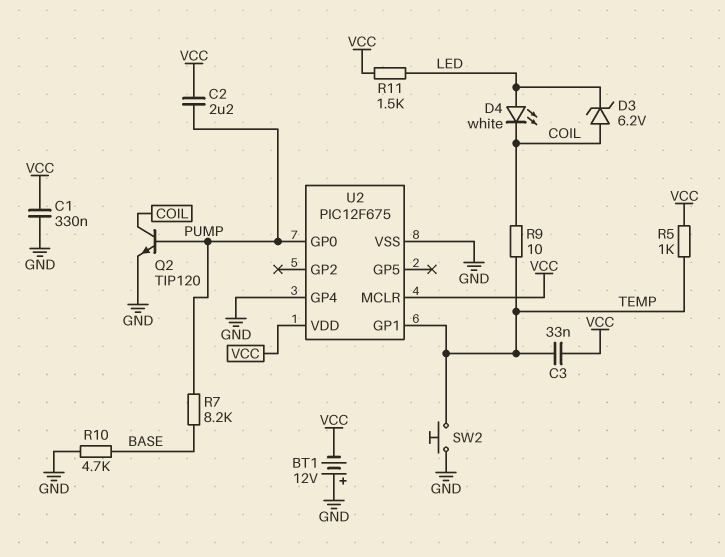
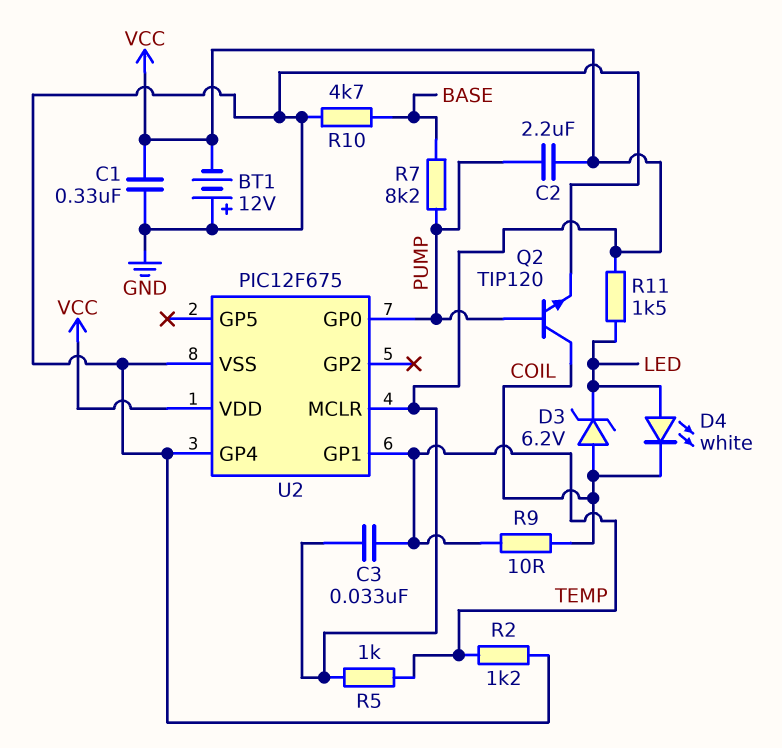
R2: none -> 1.2k (GND, TEMP)
SW2: button (GND, TEMP) -> none

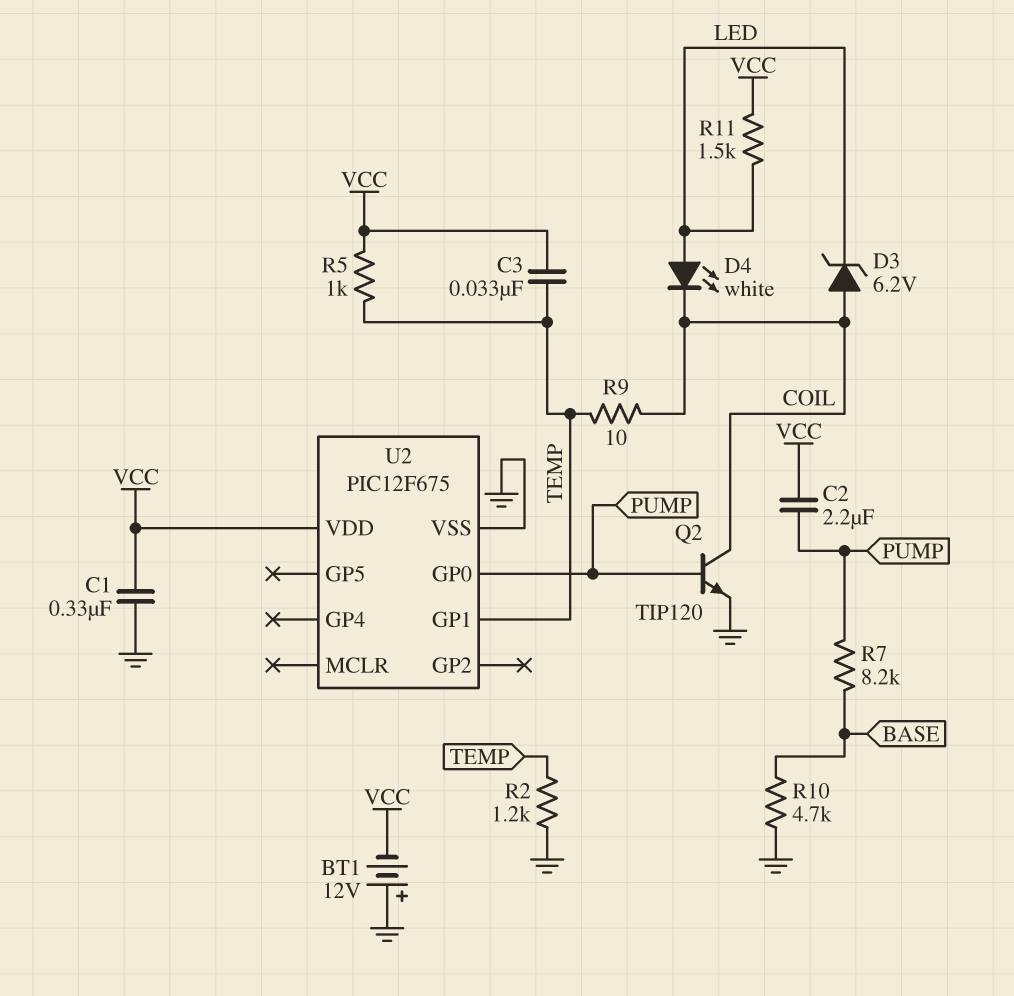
U2 pin GP4: GND -> none
U2 pin MCLR: VCC -> none

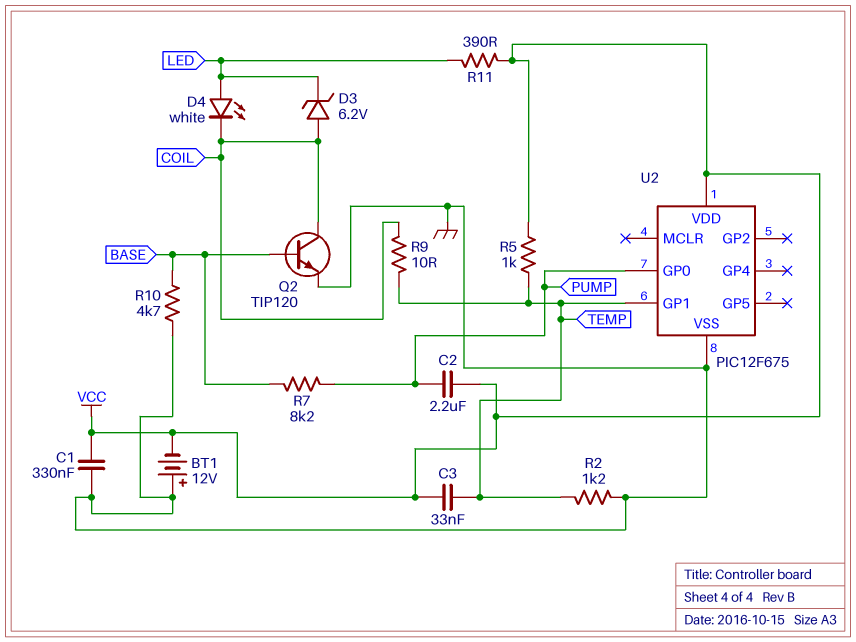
Q2: NPN TIP120 (B PUMP, C COIL, E GND) -> NPN TIP120 (B BASE, C COIL, E GND)
R11: 1.5k (LED, VCC) -> 390 (LED, VCC)

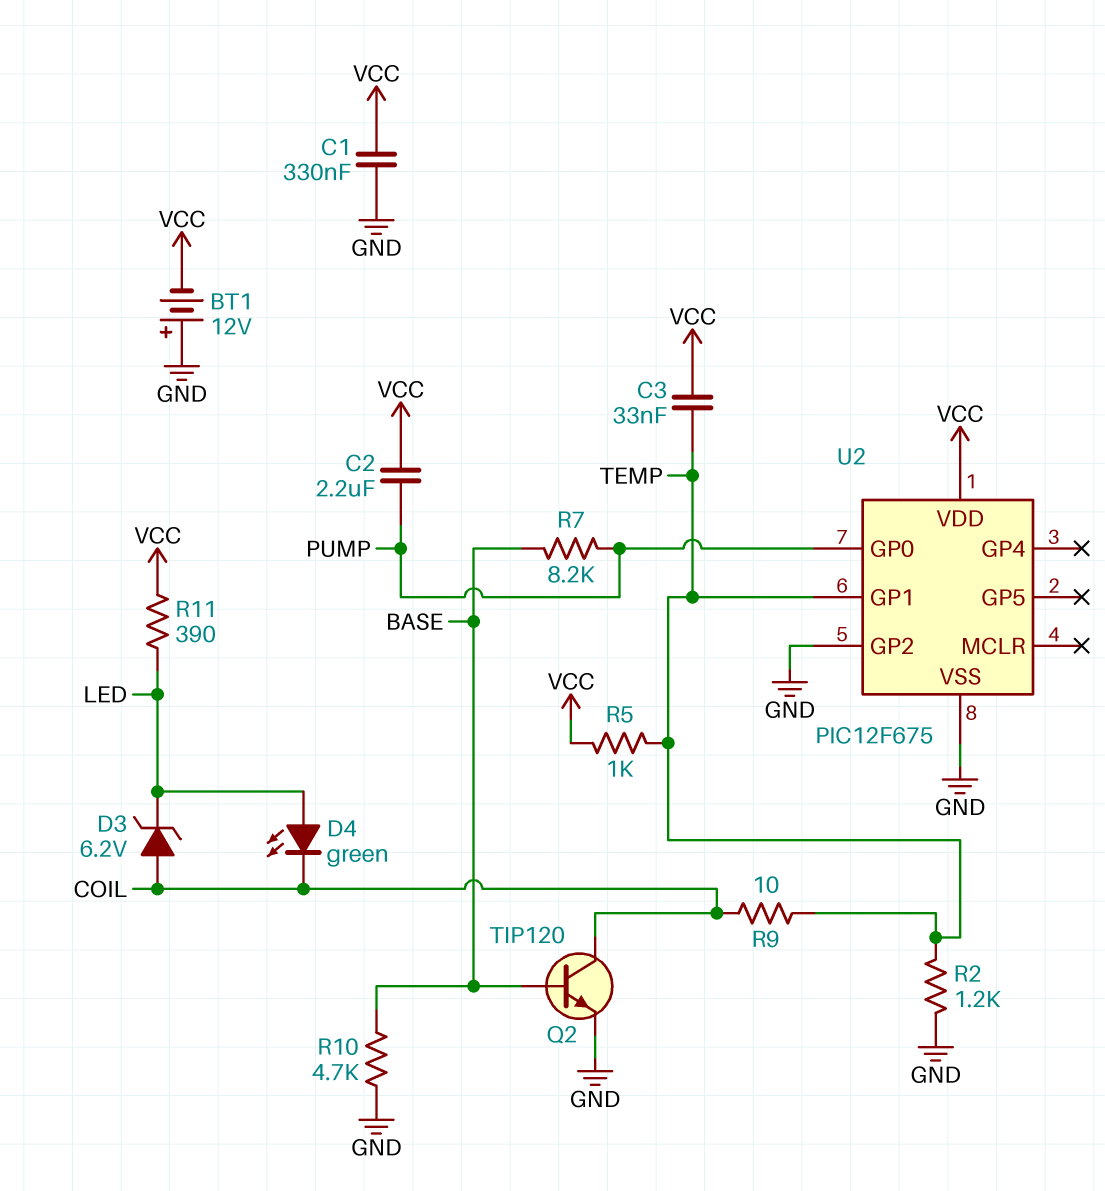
D4: LED white (A LED, K COIL) -> LED green (A LED, K COIL)
U2 pin GP2: none -> GND

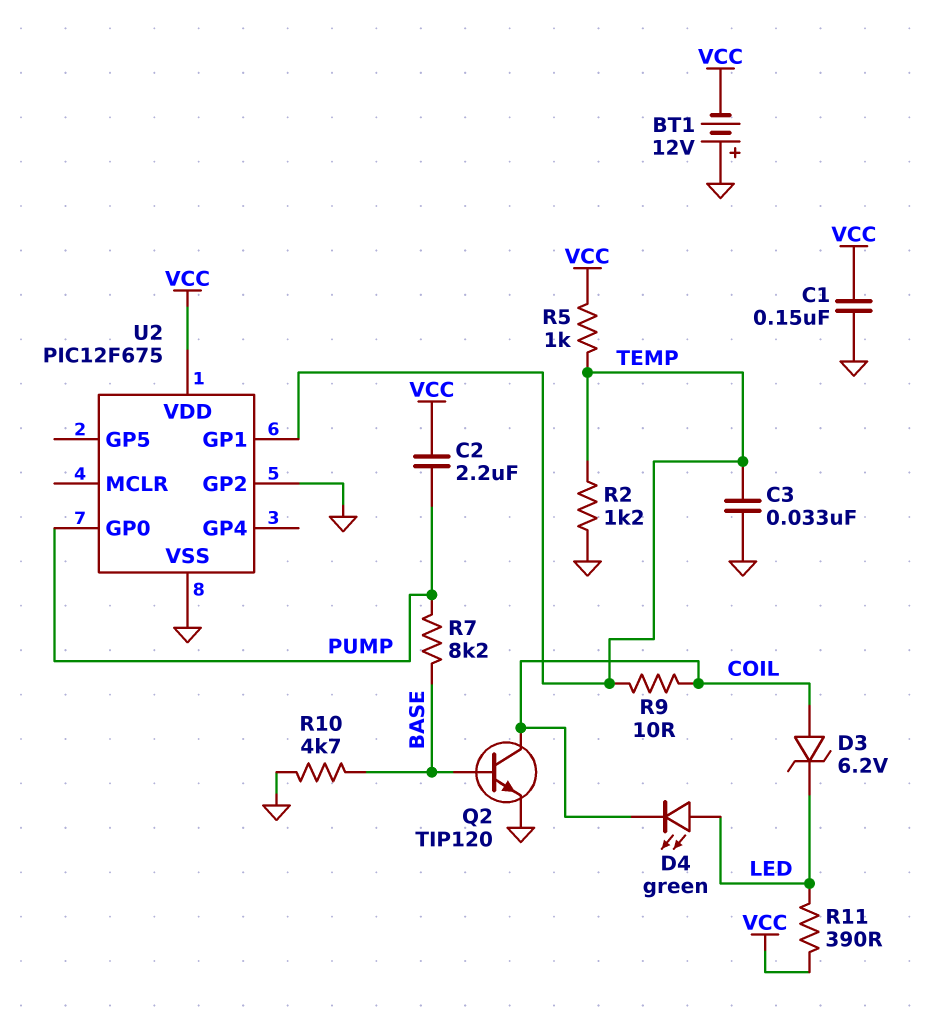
C1: 330nF (GND, VCC) -> 150nF (GND, VCC)
C3: 33nF (TEMP, VCC) -> 33nF (GND, TEMP)

